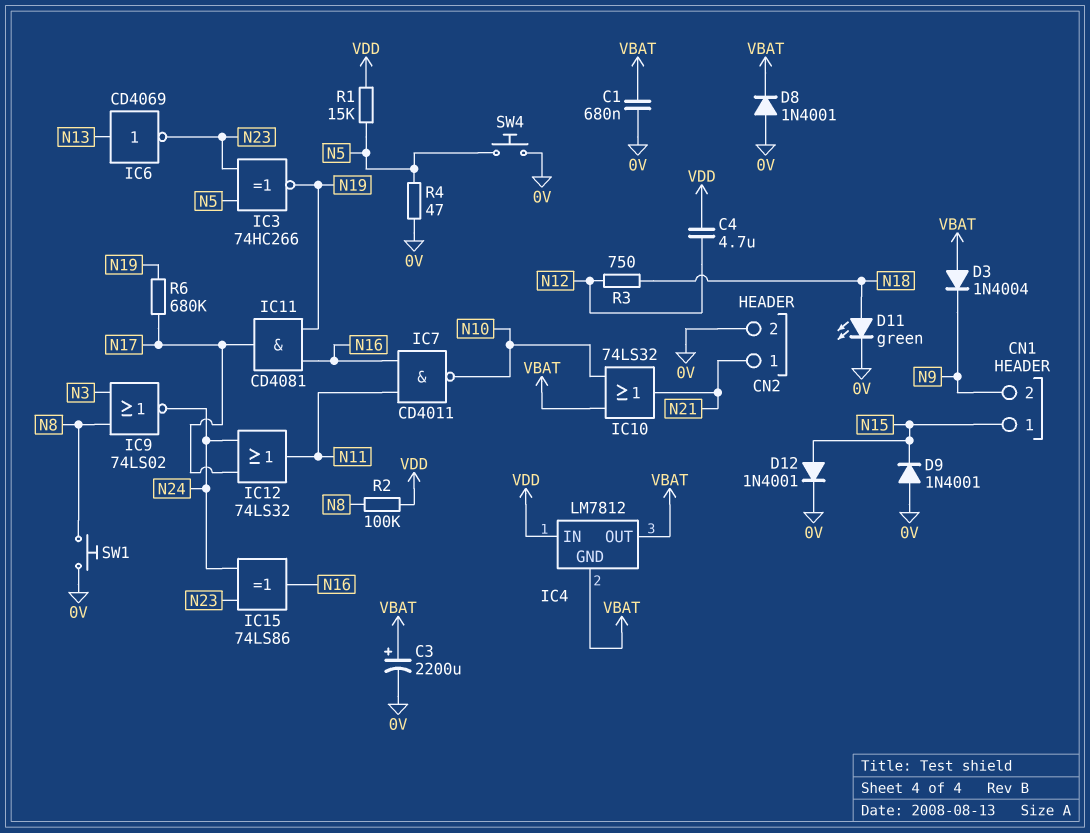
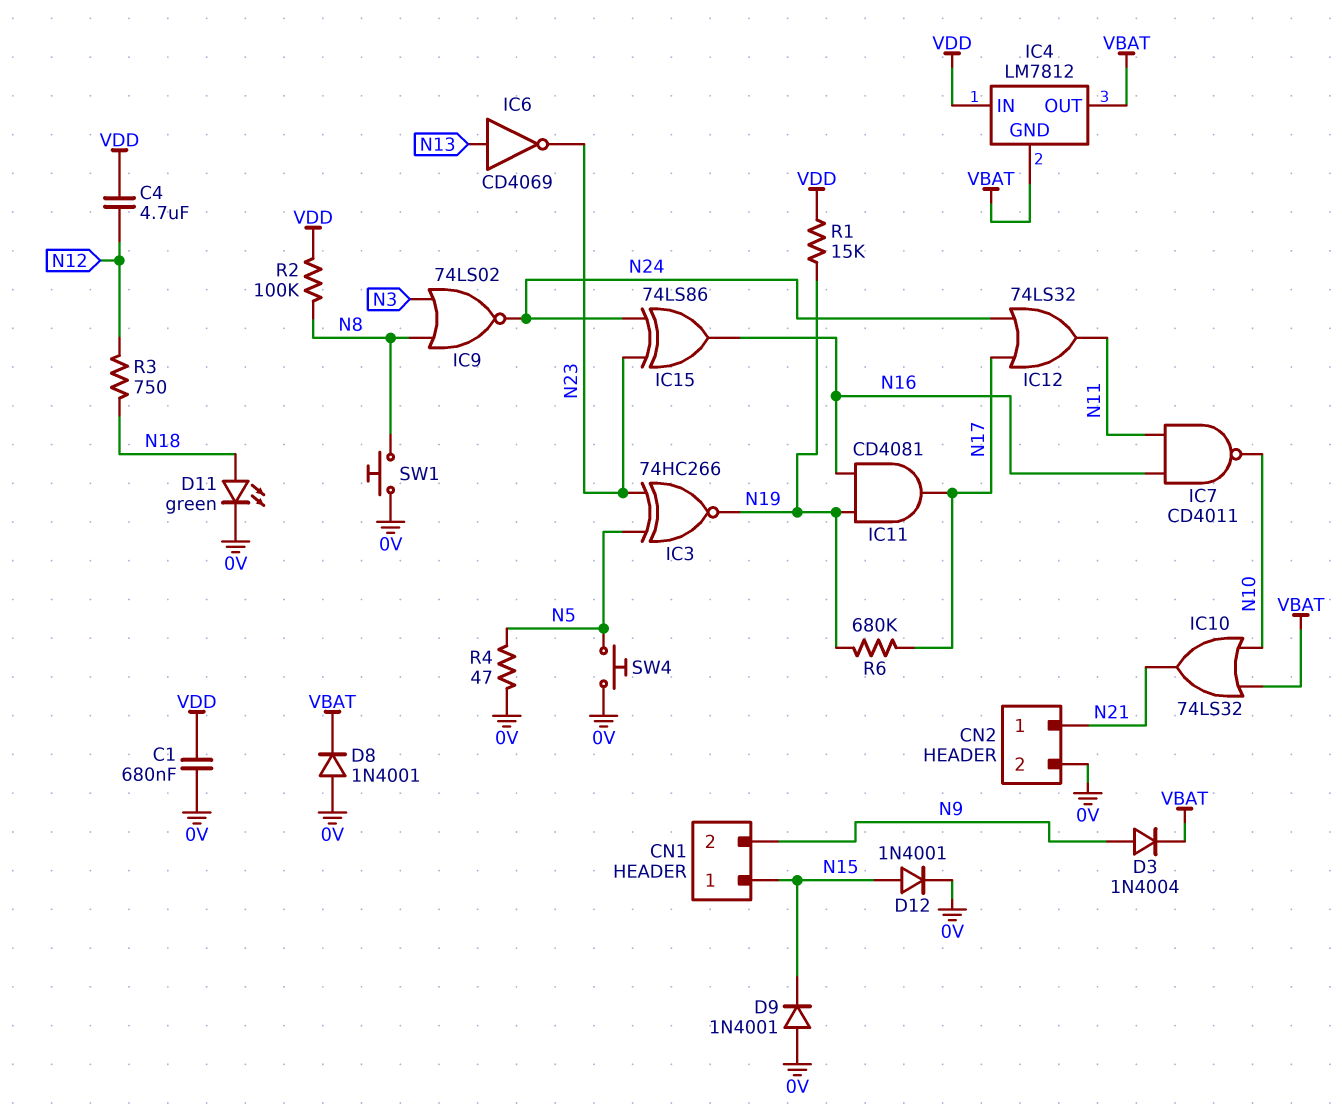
C1: 680nF (0V, VBAT) -> 680nF (0V, VDD)
C3: 2200uF (plus VBAT, minus 0V) -> none
D3: diode 1N4004 (A VBAT, K N9) -> diode 1N4004 (A N9, K VBAT)
R1: 15k (N5, VDD) -> 15k (N19, VDD)

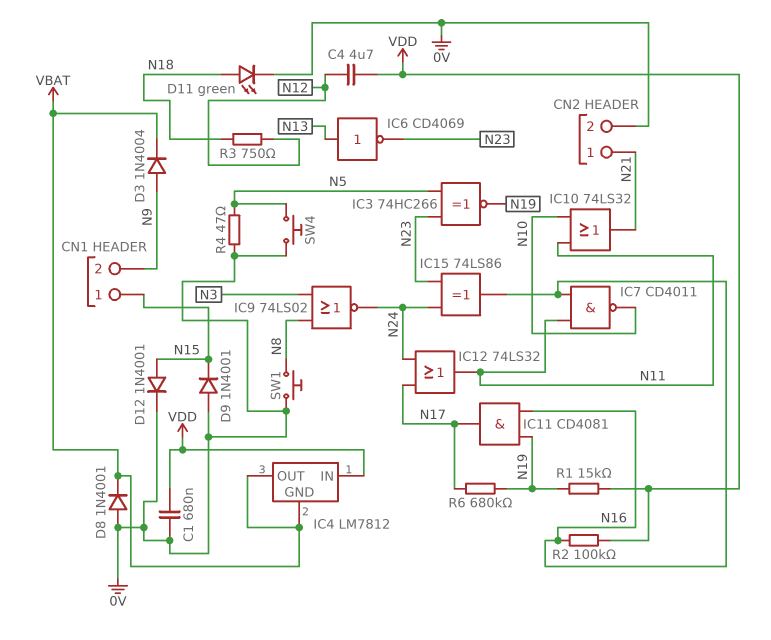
IC10: OR 74LS32 (in N10, in VBAT, out N21) -> OR 74LS32 (in N10, in N11, out N21)
R2: 100k (N8, VDD) -> 100k (N16, VDD)

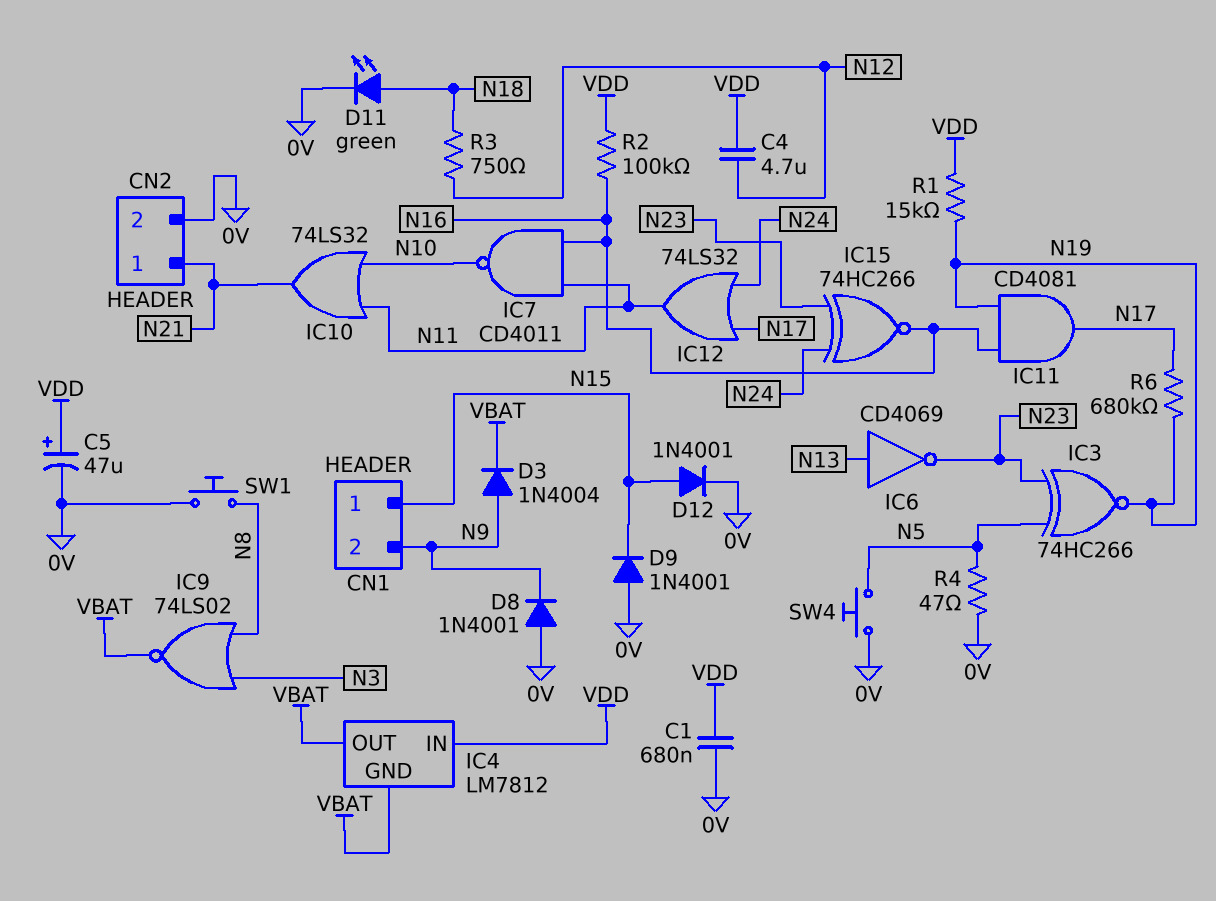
C5: none -> 47uF (plus VDD, minus 0V)
D8: diode 1N4001 (A 0V, K VBAT) -> diode 1N4001 (A 0V, K N9)
IC9: NOR 74LS02 (in N3, in N8, out N24) -> NOR 74LS02 (in N3, in N8, out VBAT)
IC15: XOR 74LS86 (in N23, in N24, out N16) -> XNOR 74HC266 (in N23, in N24, out N16)

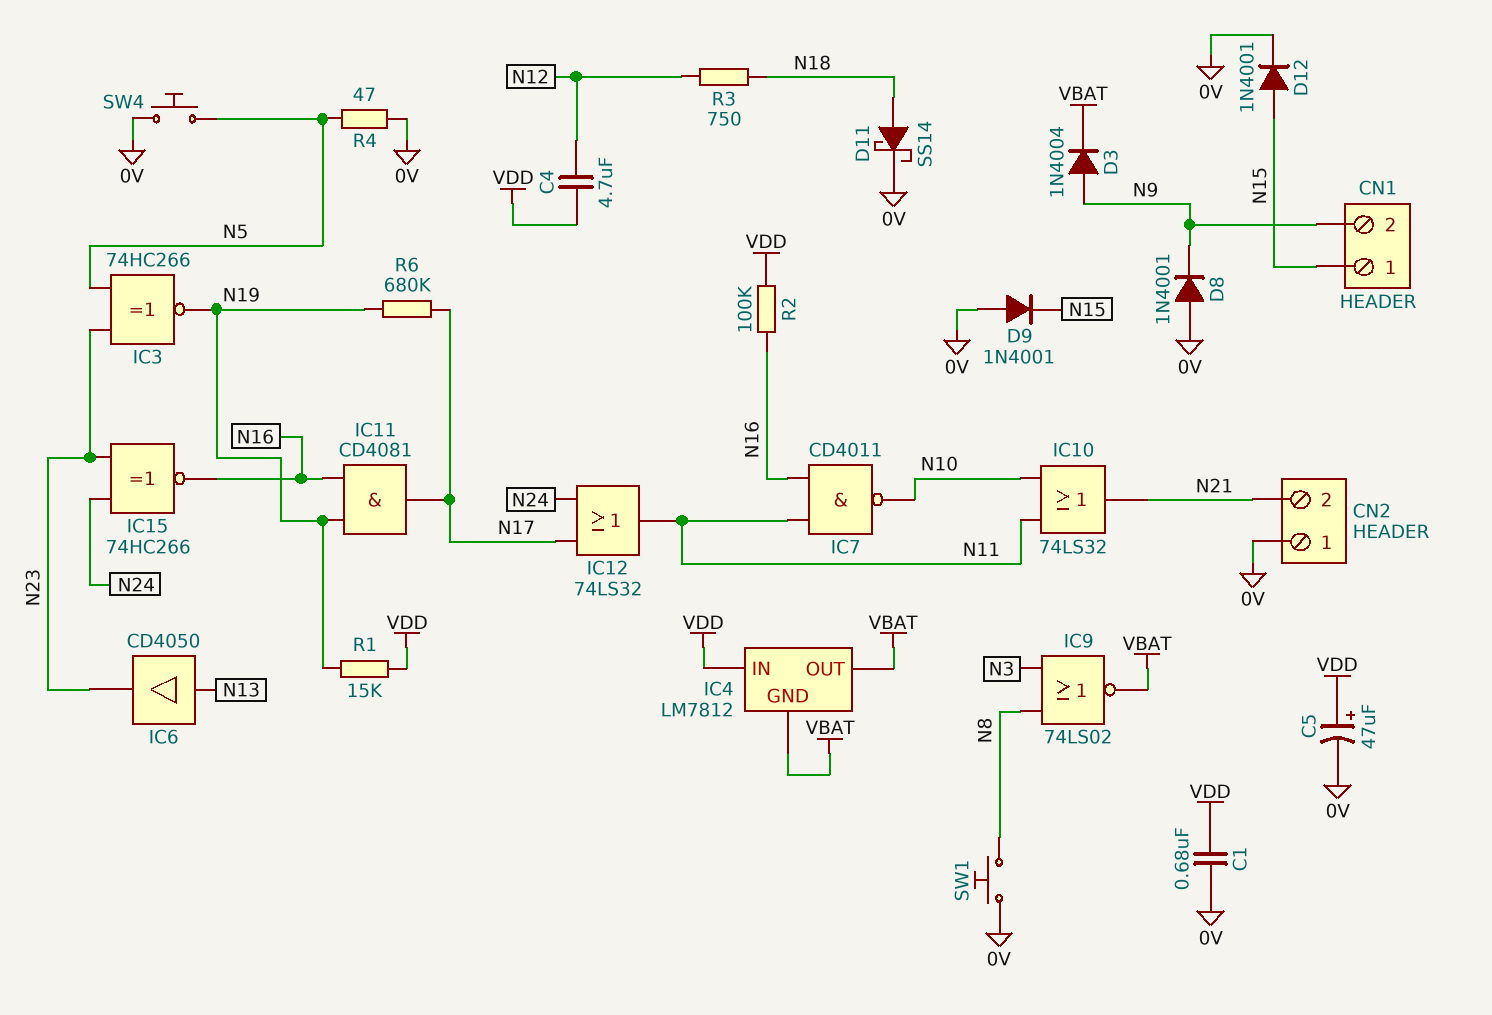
CN2 pin 1: N21 -> 0V
CN2 pin 2: 0V -> N21
D11: LED green (A N18, K 0V) -> schottky SS14 (A N18, K 0V)
IC6: NOT CD4069 (in N13, out N23) -> buffer CD4050 (in N13, out N23)

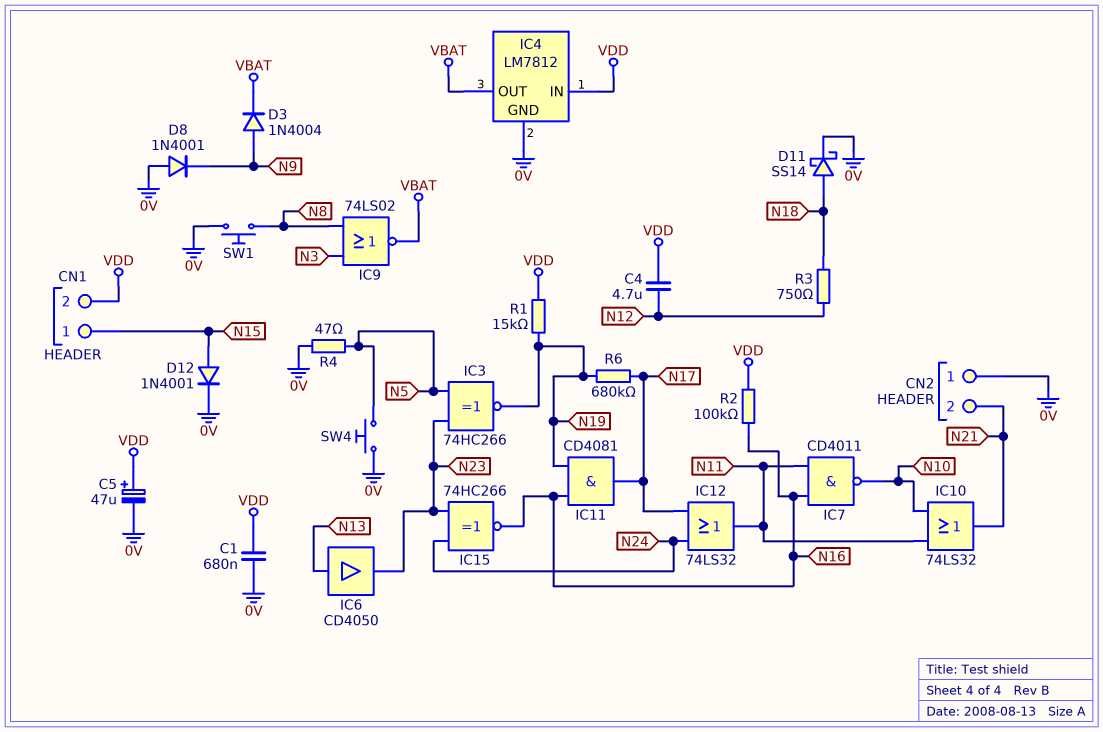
CN1 pin 2: N9 -> VDD
D9: diode 1N4001 (A 0V, K N15) -> none
IC4 pin GND: VBAT -> 0V

